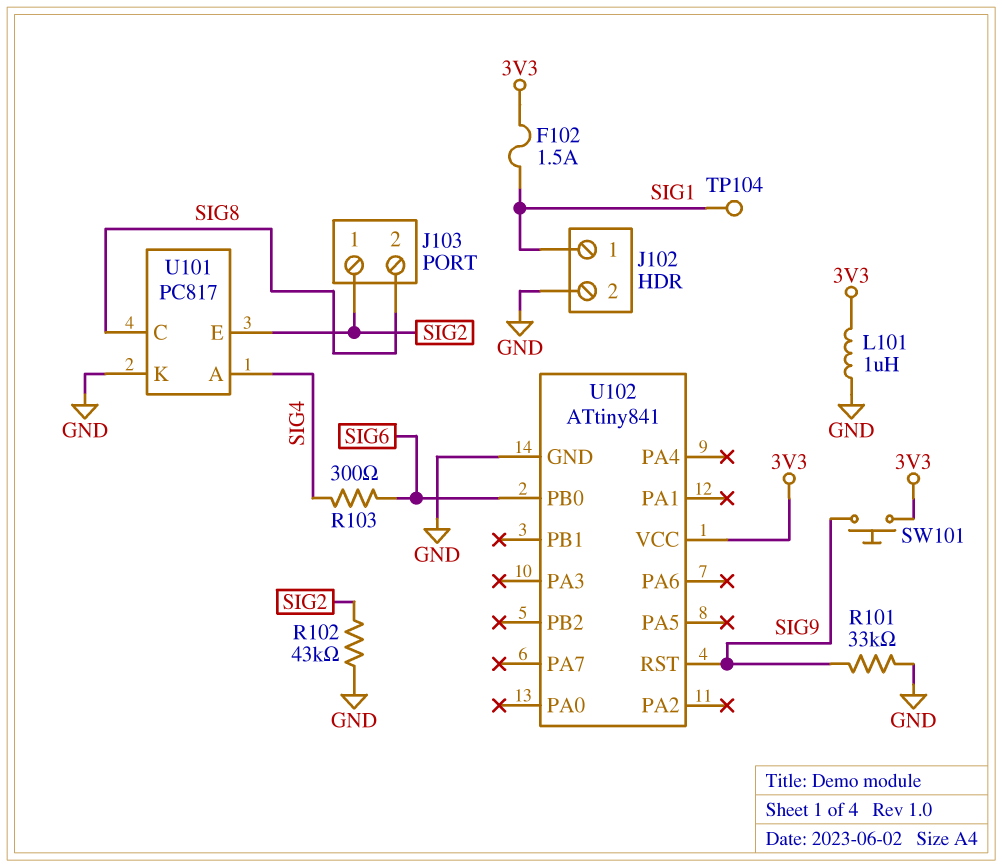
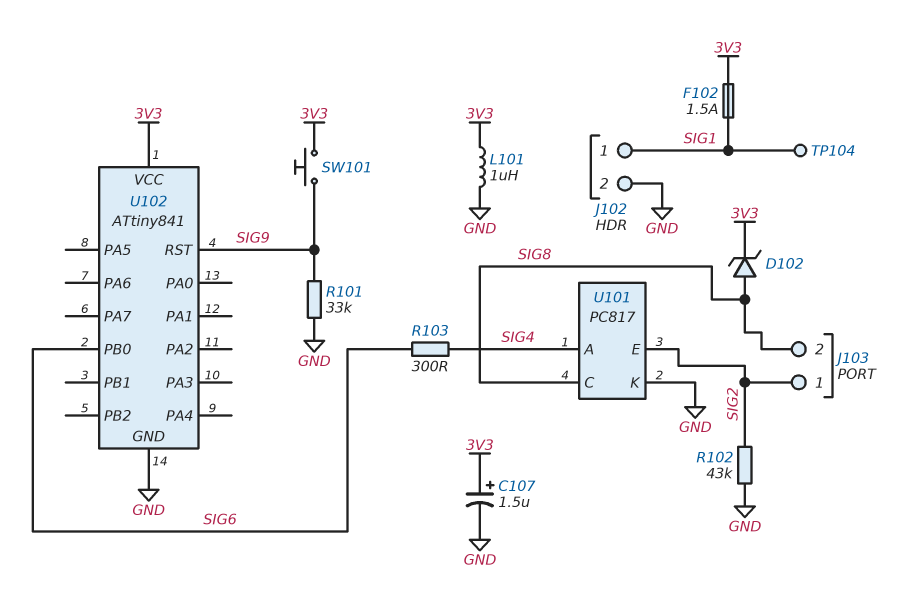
C107: none -> 1.5uF (plus 3V3, minus GND)
D102: none -> zener (A SIG8, K 3V3)

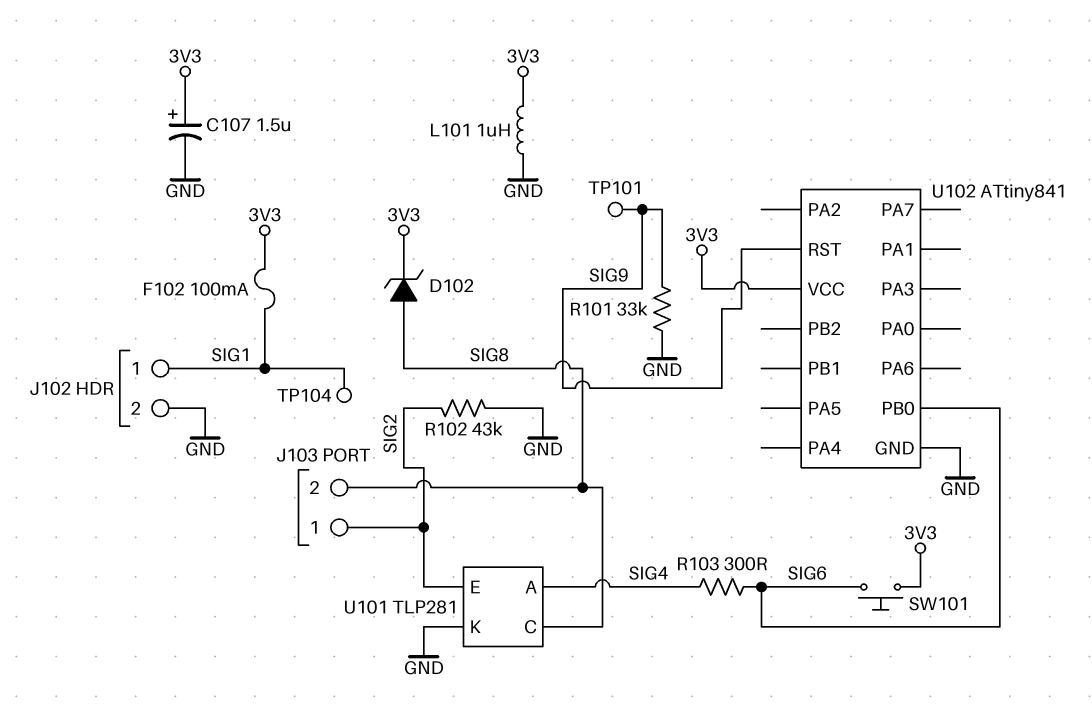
F102: 1.5A (3V3, SIG1) -> 100mA (3V3, SIG1)
SW101: button (3V3, SIG9) -> button (3V3, SIG6)
TP101: none -> test point (SIG9)
U101: PC817 -> TLP281

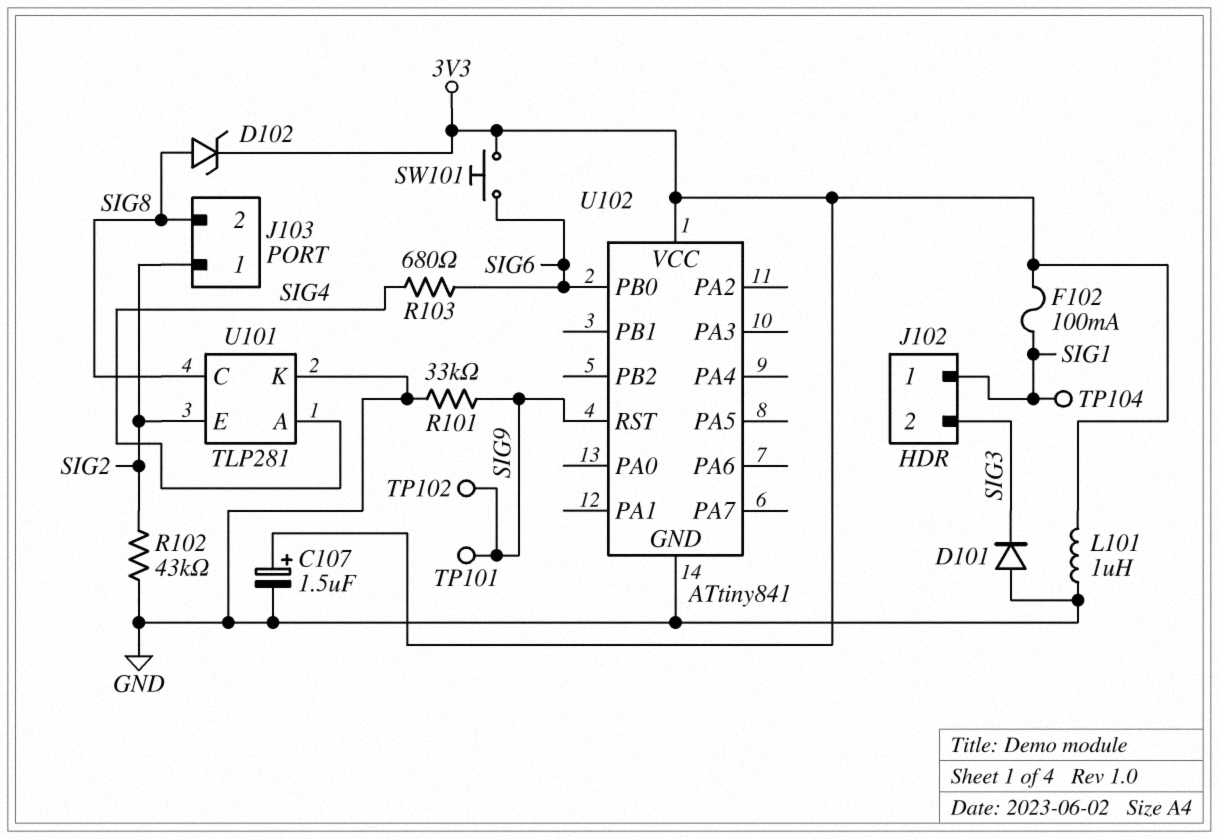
D101: none -> diode (A GND, K SIG3)
J102 pin 2: GND -> SIG3
R103: 300 (SIG4, SIG6) -> 680 (SIG4, SIG6)
TP102: none -> test point (SIG9)

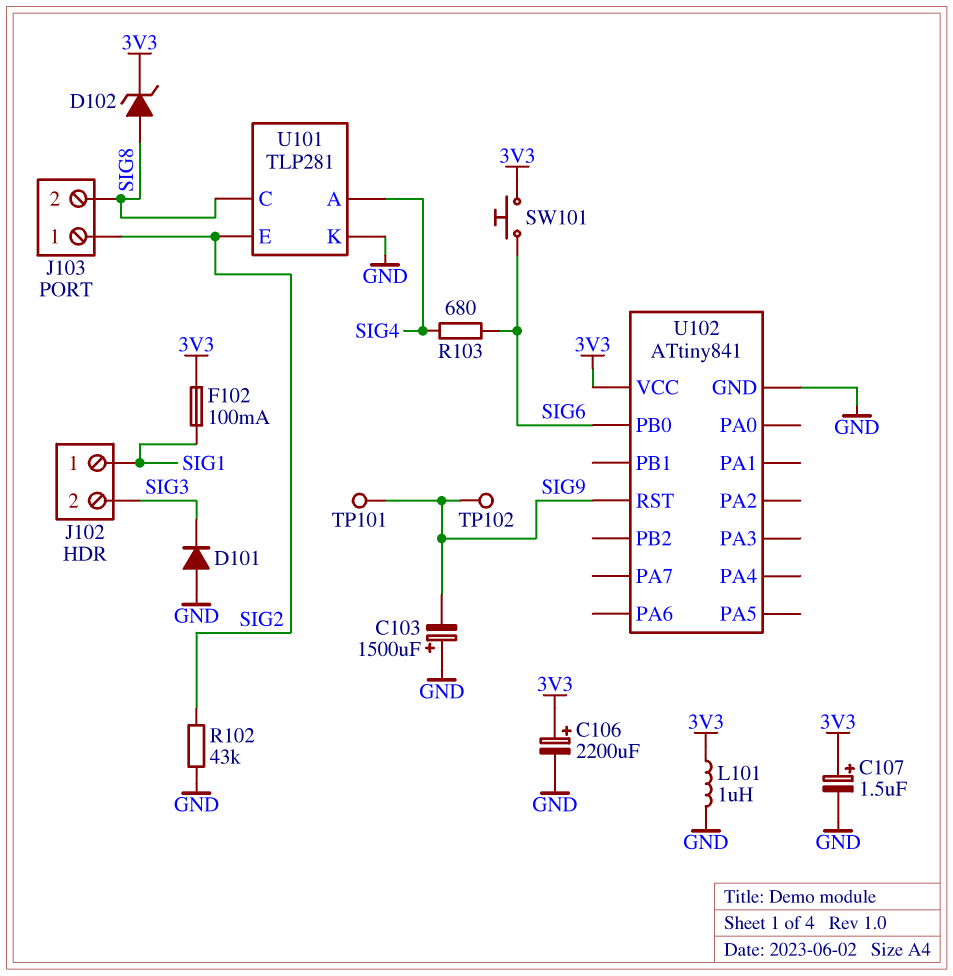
C103: none -> 1500uF (plus GND, minus SIG9)
C106: none -> 2200uF (plus 3V3, minus GND)
R101: 33k (GND, SIG9) -> none
TP104: test point (SIG1) -> none

